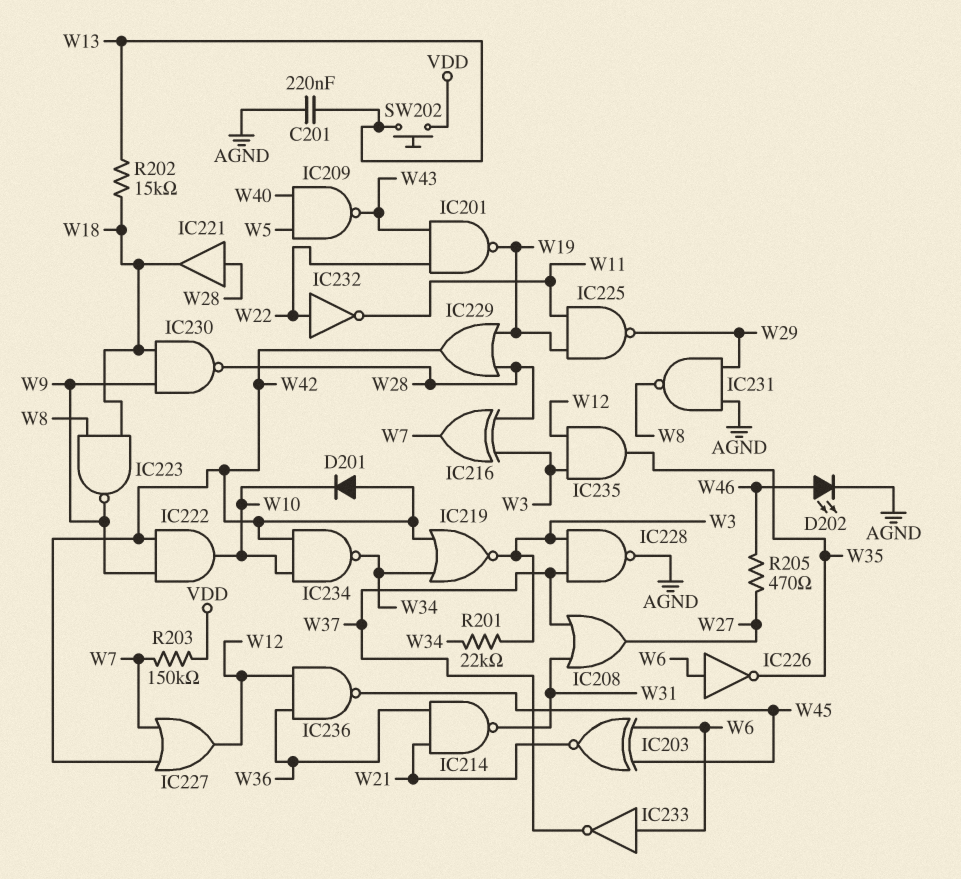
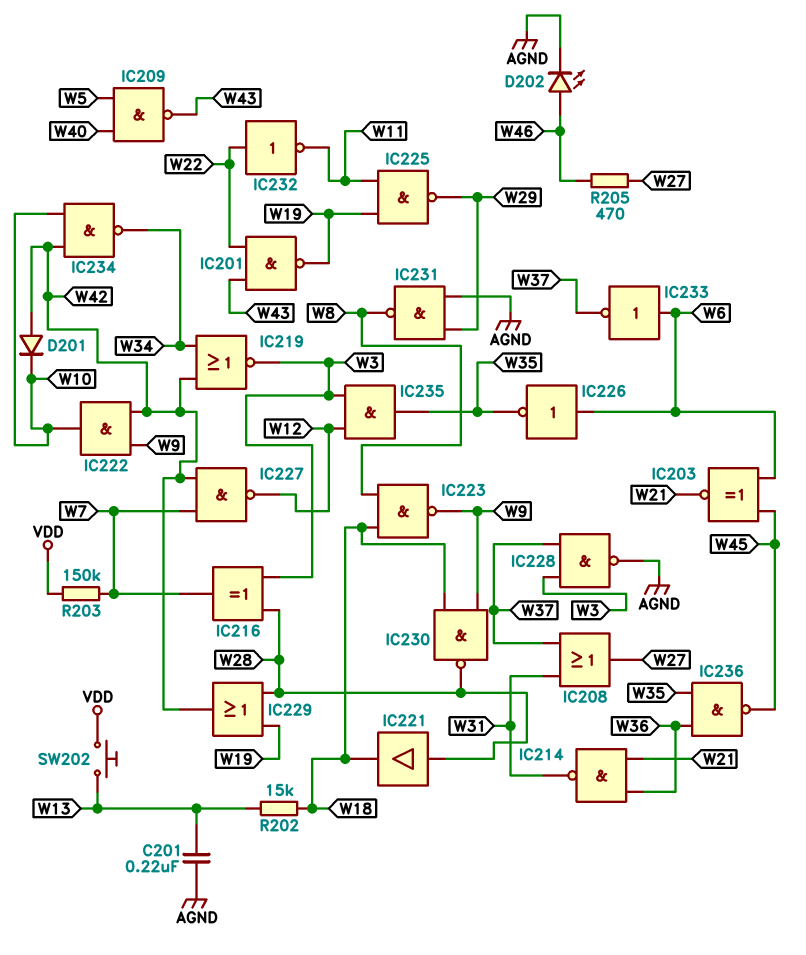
IC227: OR (in W7, in W42, out W12) -> NAND (in W7, in W42, out W12)
IC236: NAND (in W12, in W36, out W45) -> NAND (in W35, in W36, out W45)
R201: 22k (W3, W34) -> none

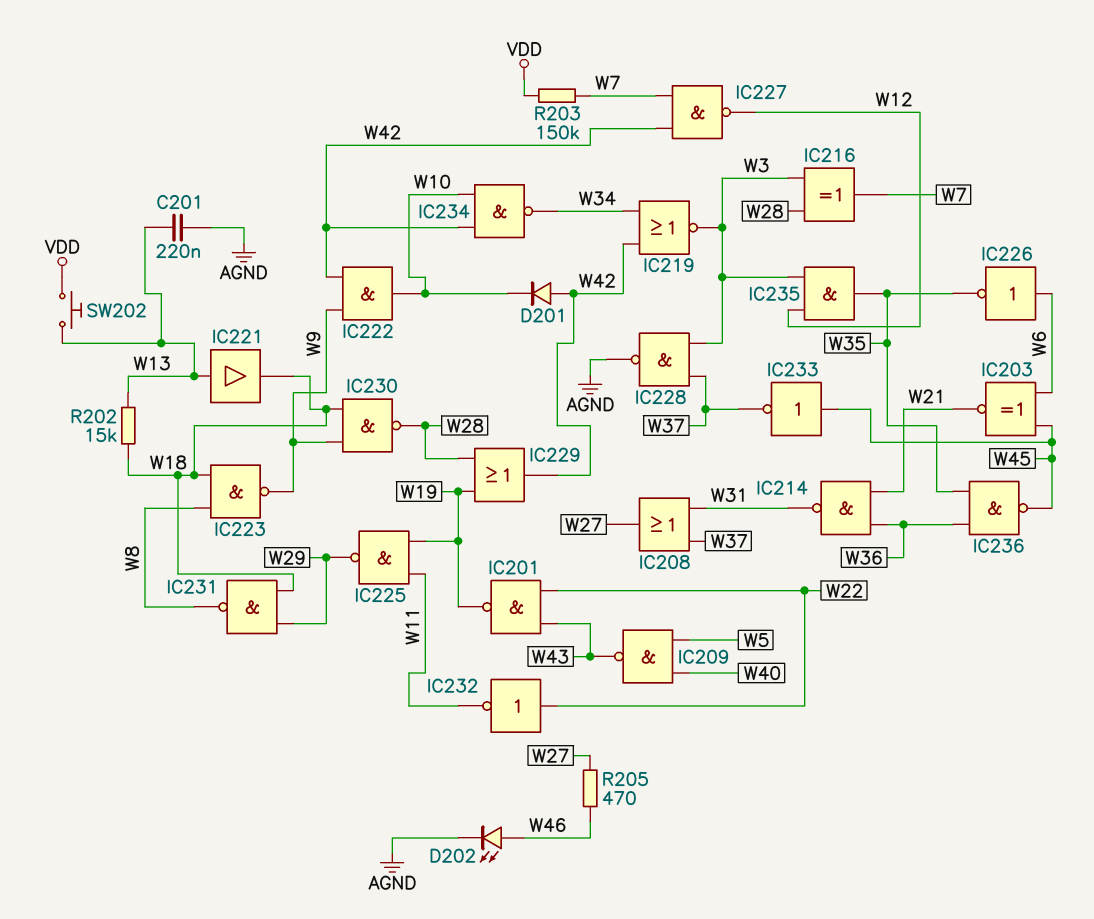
IC221: buffer (in W28, out W18) -> buffer (in W13, out W18)
IC231: NAND (in AGND, in W29, out W8) -> NAND (in W18, in W29, out W8)
IC233: NOT (in W6, out W37) -> NOT (in W45, out W37)

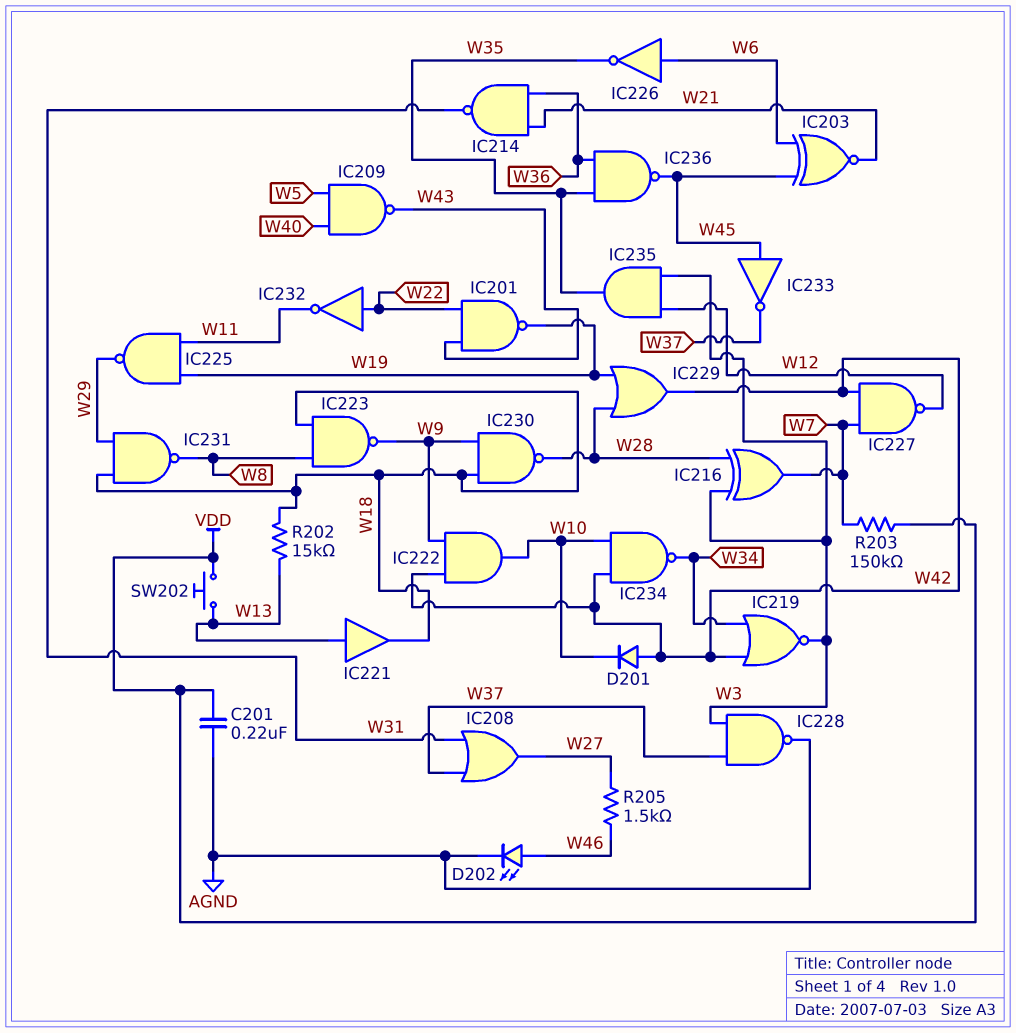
C201: 220nF (AGND, W13) -> 220nF (AGND, VDD)
R205: 470 (W27, W46) -> 1.5k (W27, W46)

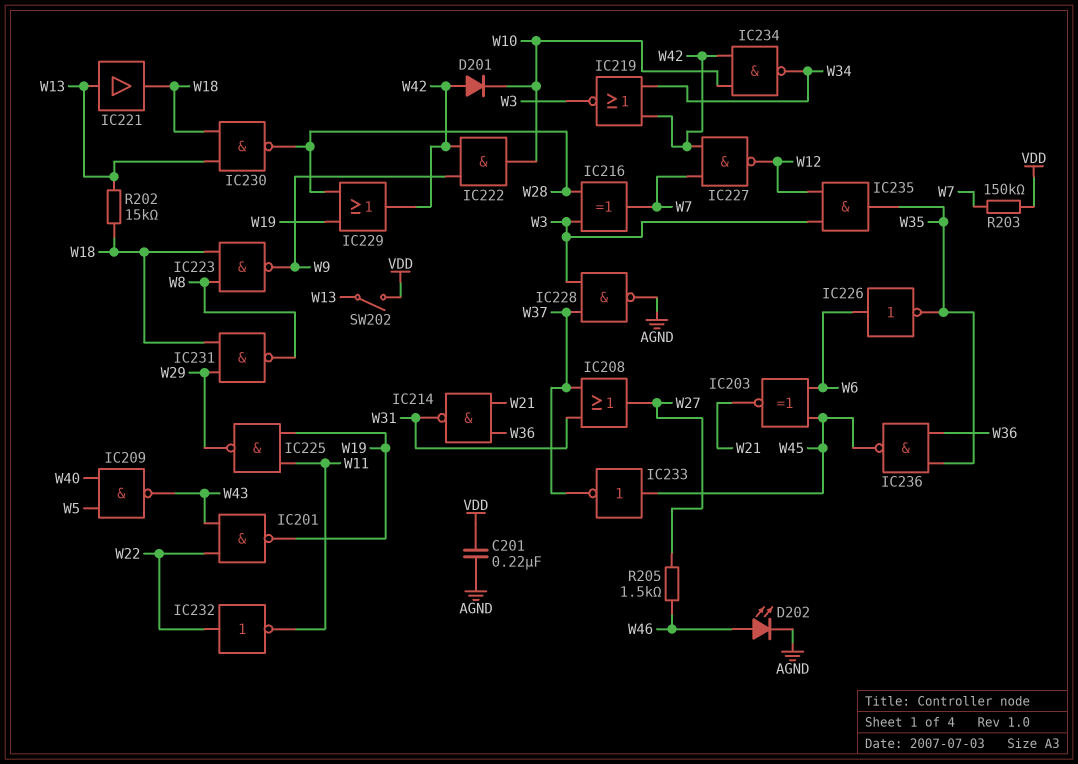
IC230: NAND (in W9, in W18, out W28) -> NAND (in W13, in W18, out W28)
SW202: button (VDD, W13) -> switch (VDD, W13)

